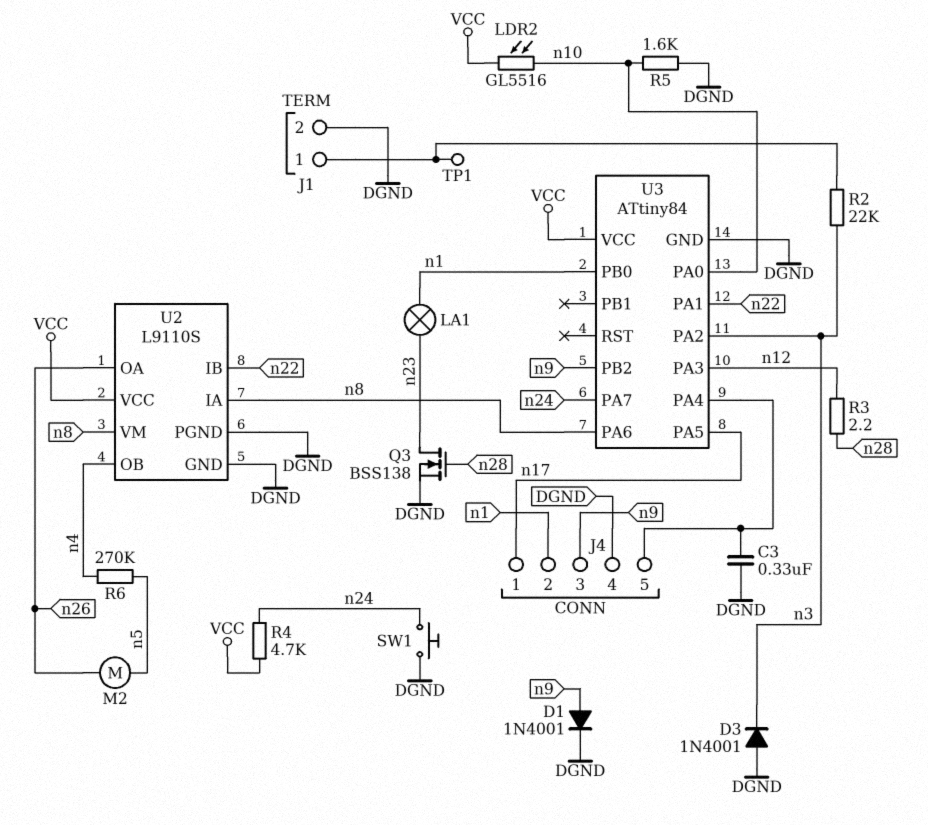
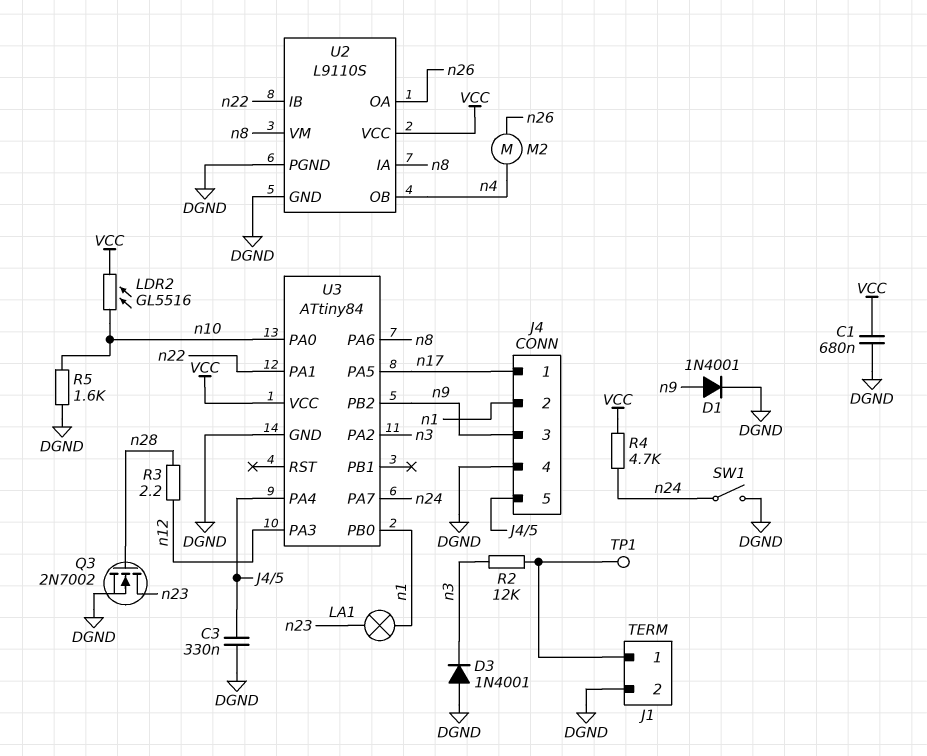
C1: none -> 680nF (DGND, VCC)
M2: motor (n5, n26) -> motor (n4, n26)
Q3: NMOS BSS138 (G n28, D n23, S DGND) -> NMOS 2N7002 (G n28, D n23, S DGND)
R2: 22k (J1/1, n3) -> 12k (J1/1, n3)
R6: 270k (n4, n5) -> none
SW1: button (DGND, n24) -> switch (DGND, n24)

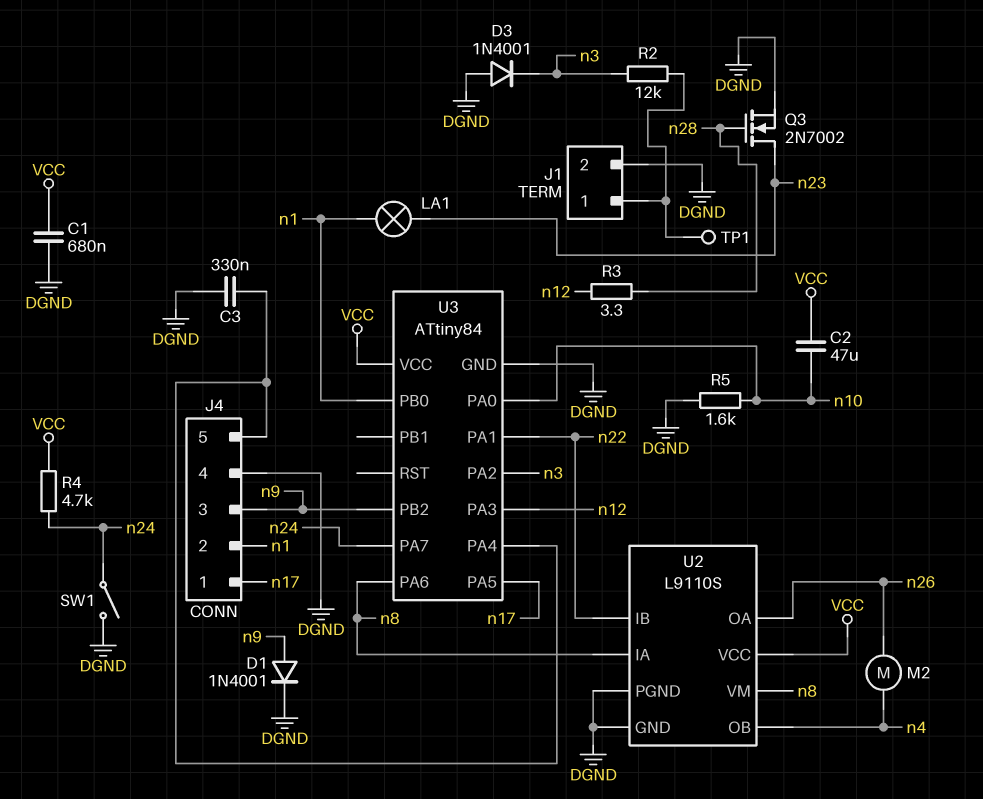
C2: none -> 47uF (VCC, n10)
LDR2: GL5516 (VCC, n10) -> none
R3: 2.2 (n12, n28) -> 3.3 (n12, n28)

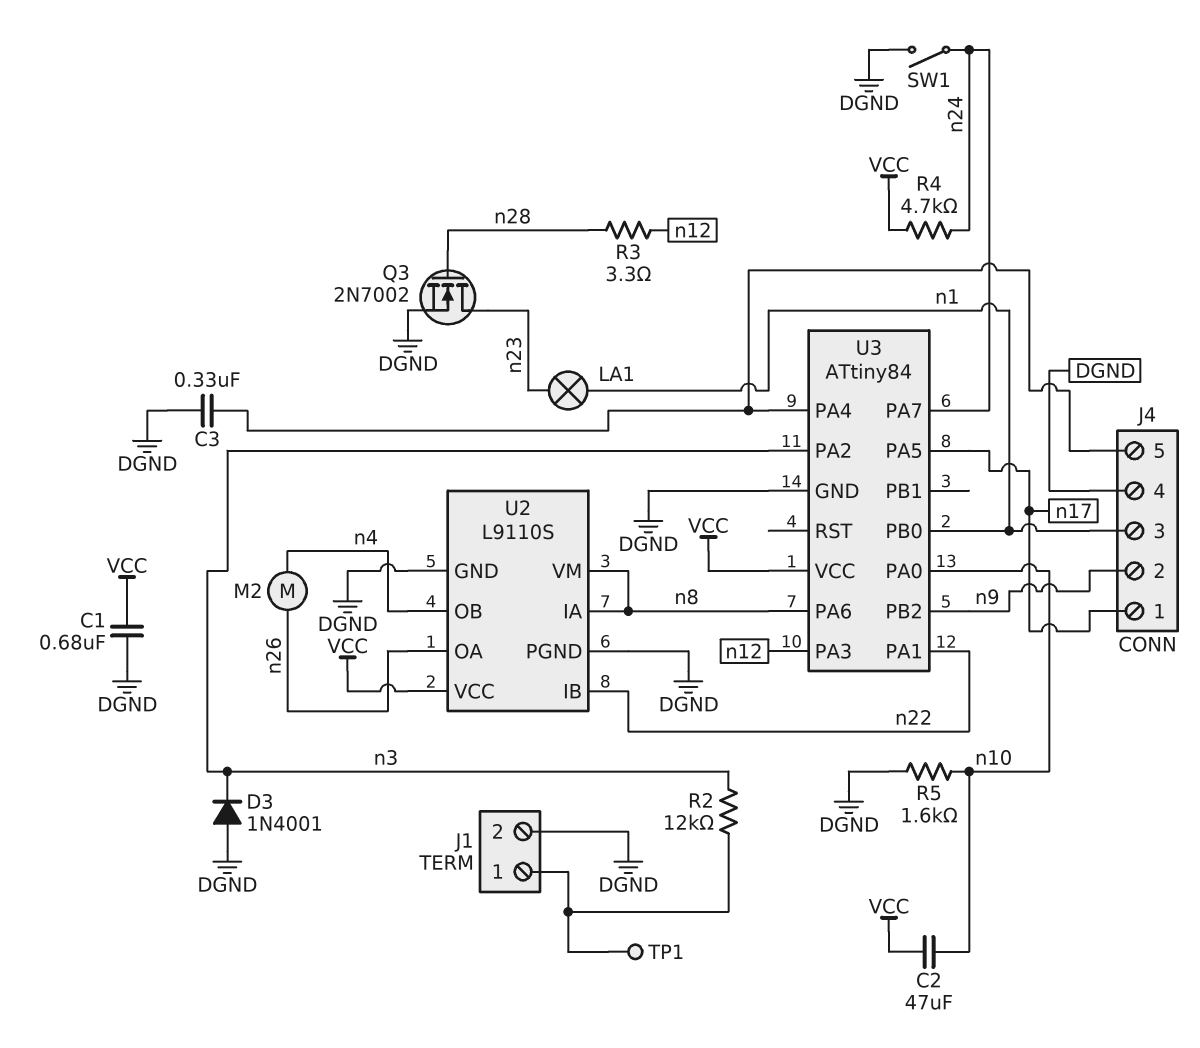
D1: diode 1N4001 (A n9, K DGND) -> none
J4 pin 2: n1 -> n9
J4 pin 3: n9 -> n1

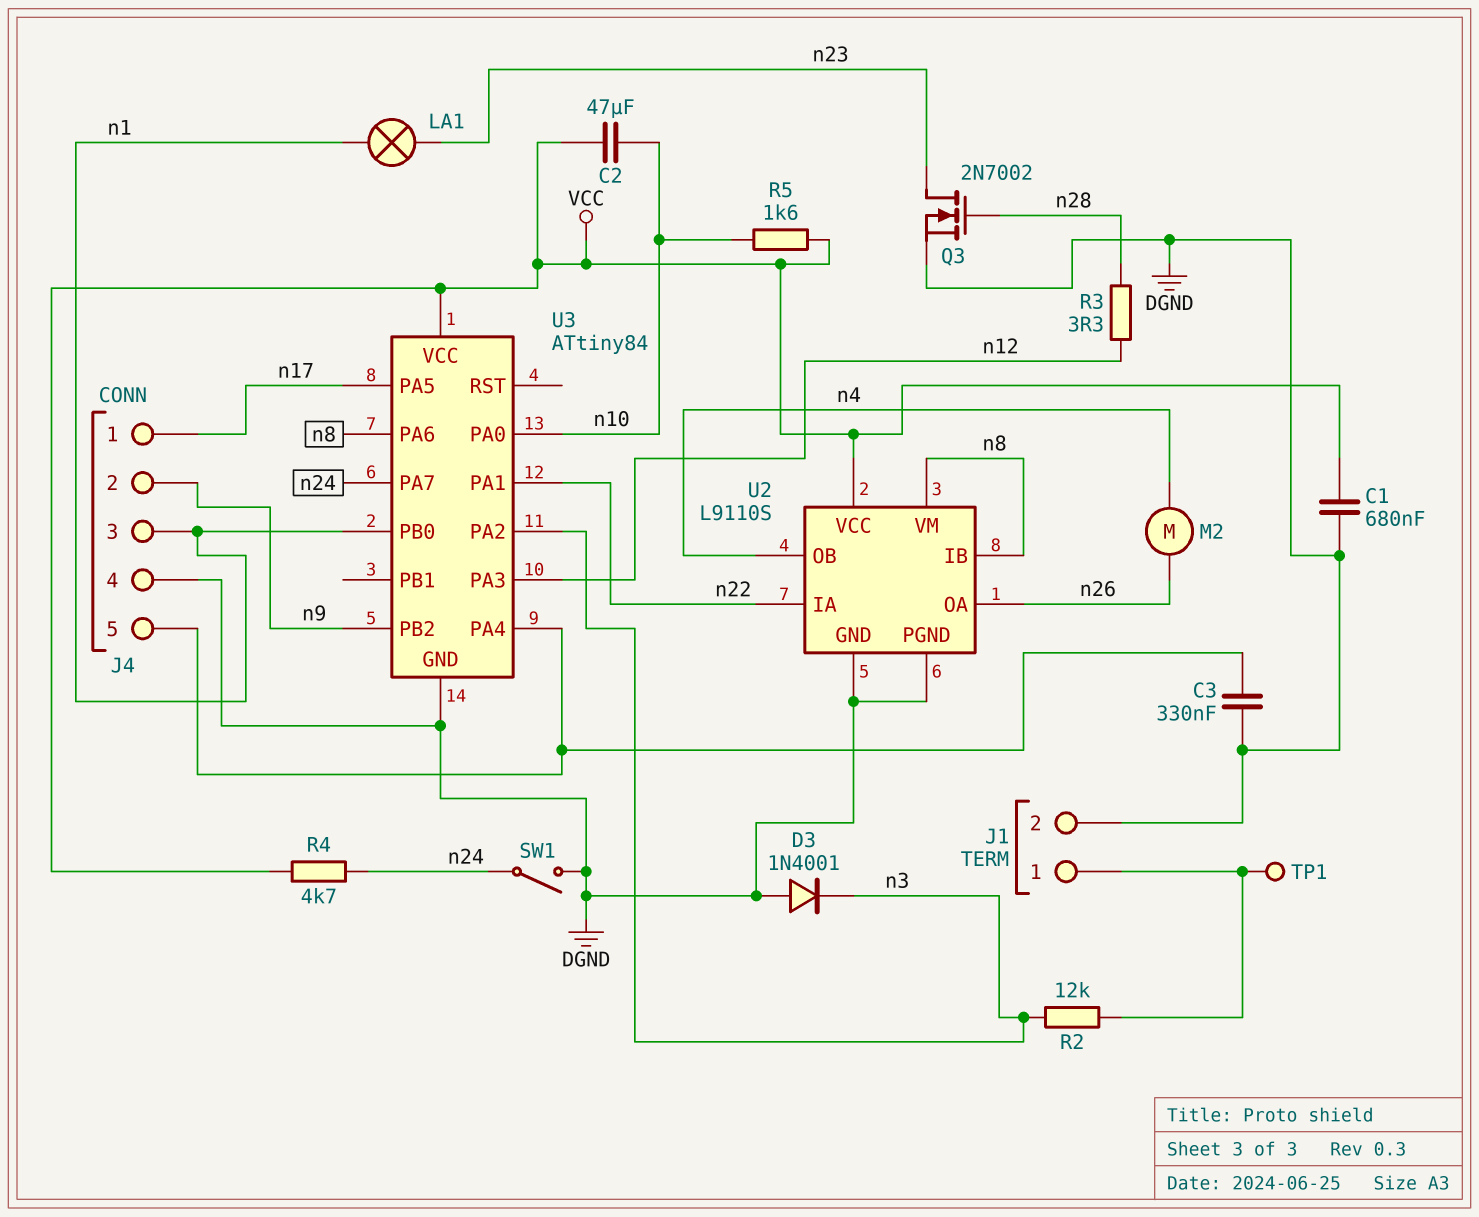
R5: 1.6k (DGND, n10) -> 1.6k (VCC, n10)
U2 pin IA: n8 -> n22
U2 pin IB: n22 -> n8

